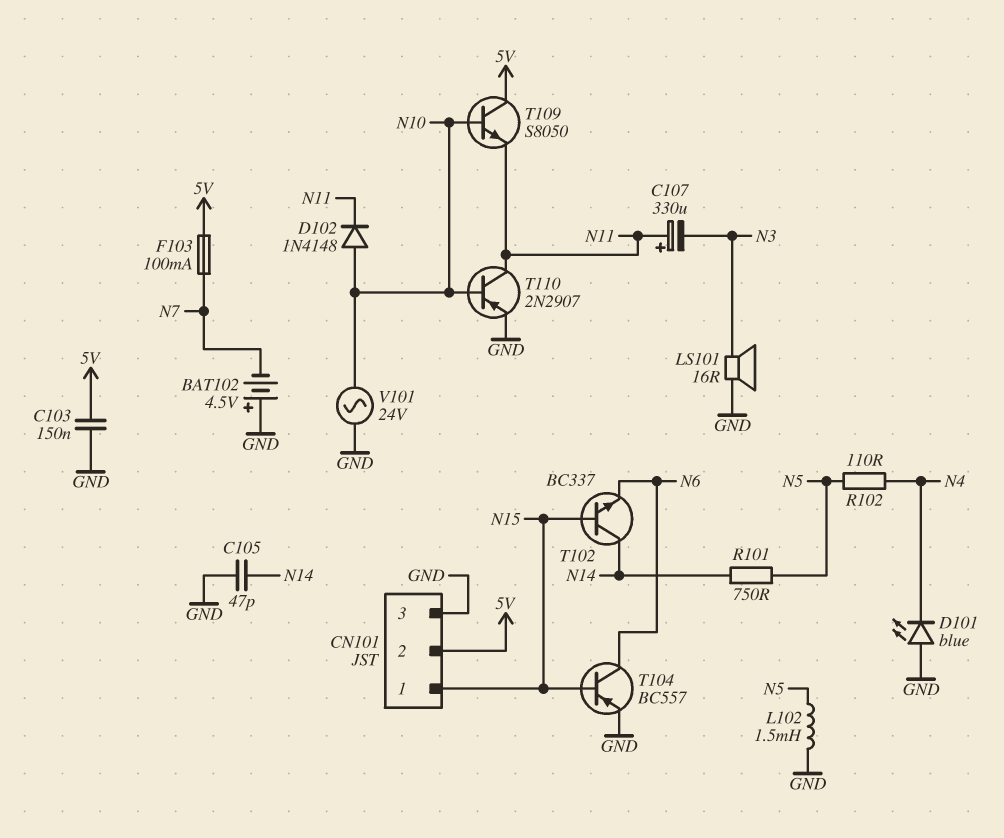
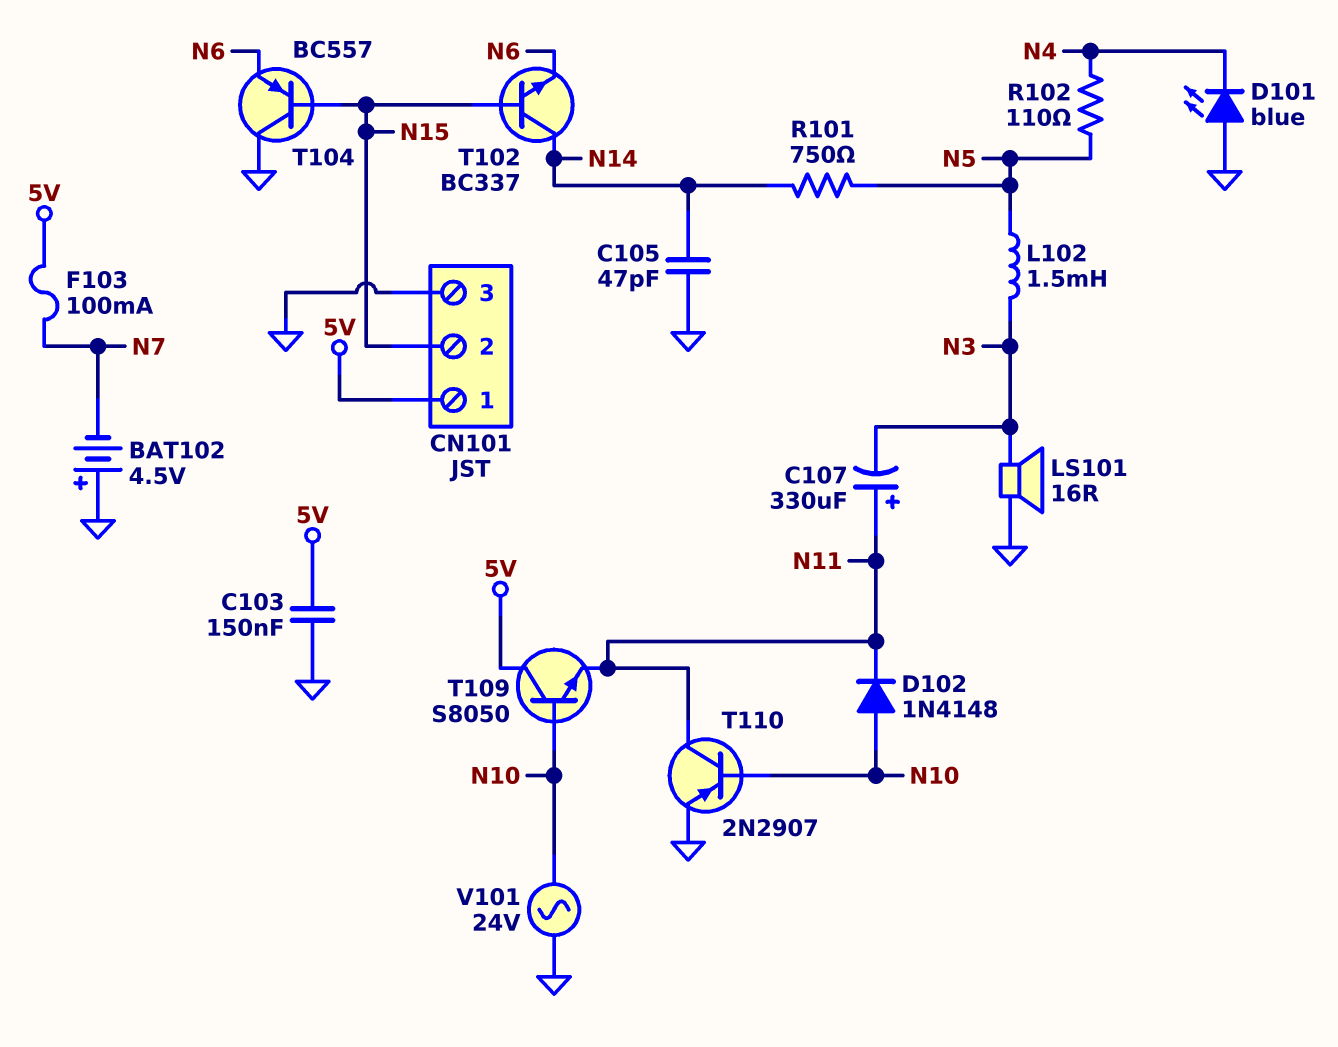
CN101 pin 1: N15 -> 5V
CN101 pin 2: 5V -> N15
L102: 1.5mH (GND, N5) -> 1.5mH (N3, N5)
T104: PNP BC557 (B N15, C N6, E GND) -> PNP BC557 (B N15, C GND, E N6)

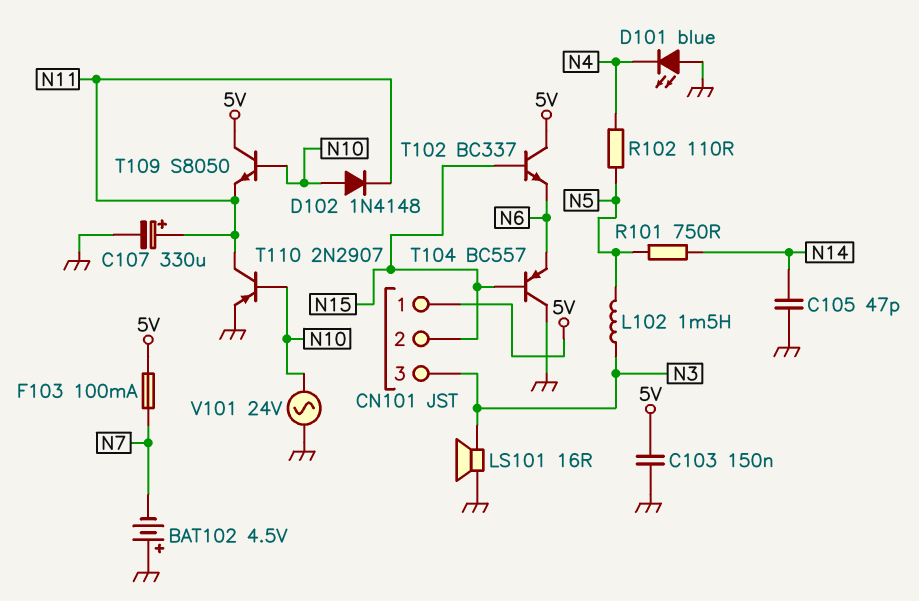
C107: 330uF (plus N11, minus N3) -> 330uF (plus N11, minus GND)
CN101 pin 3: GND -> N3
T102: NPN BC337 (B N15, C N14, E N6) -> NPN BC337 (B N15, C 5V, E N6)

